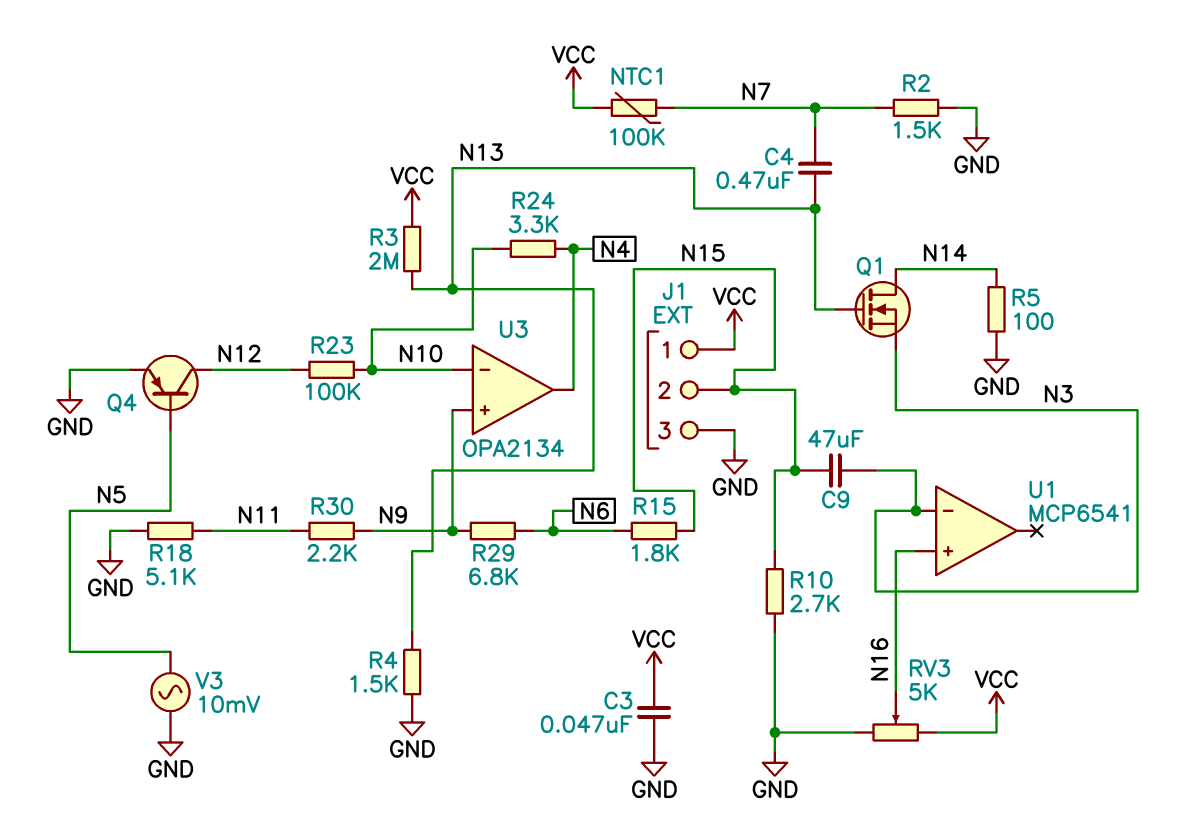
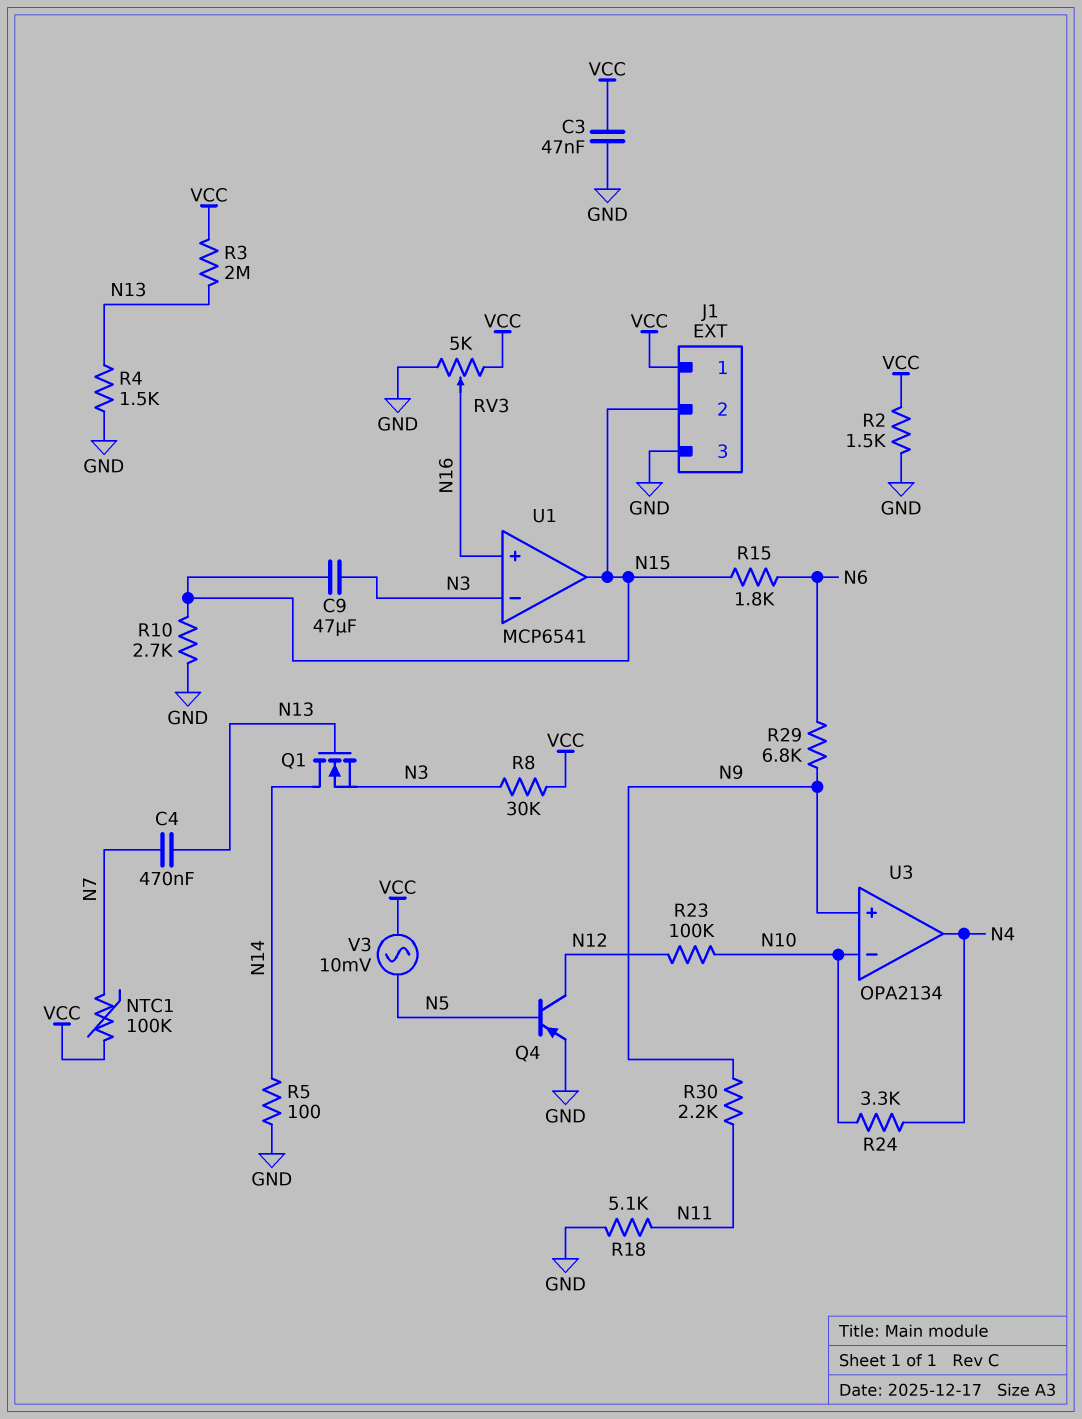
R2: 1.5k (GND, N7) -> 1.5k (GND, VCC)
R8: none -> 30k (N3, VCC)
U1 pin out: none -> N15
V3: AC 10mV (GND, N5) -> AC 10mV (N5, VCC)

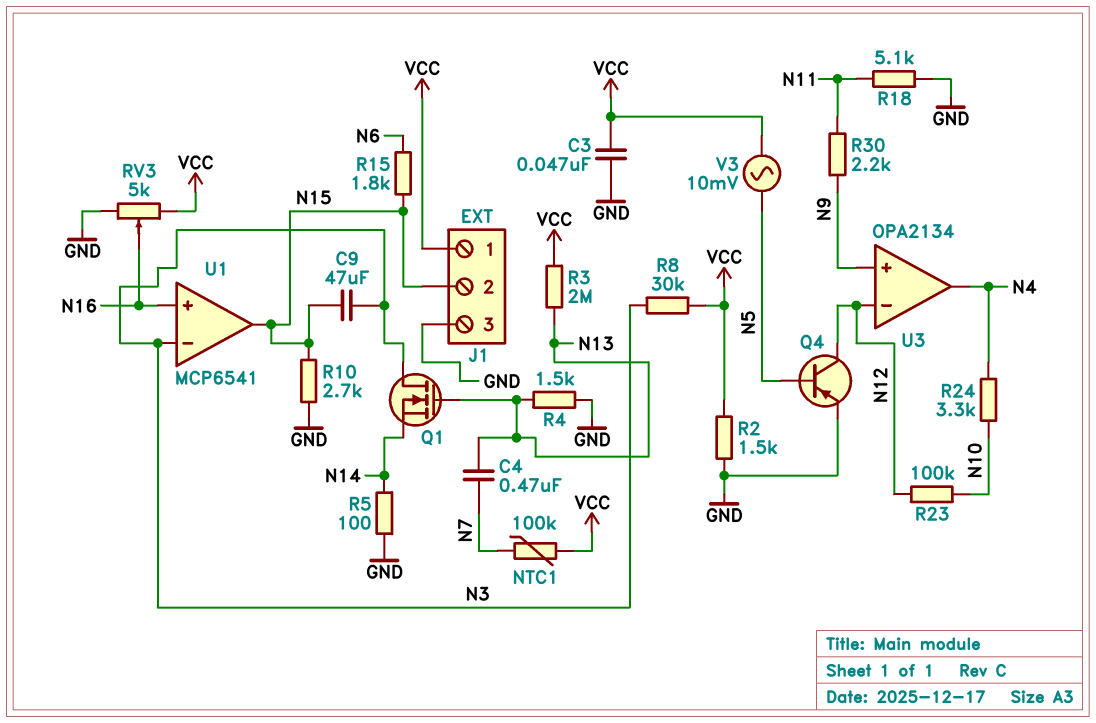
Q1: NMOS (G N13, D N14, S N3) -> NMOS (G N13, D N3, S N14)
R29: 6.8k (N6, N9) -> none
U3 pin in-: N10 -> N12

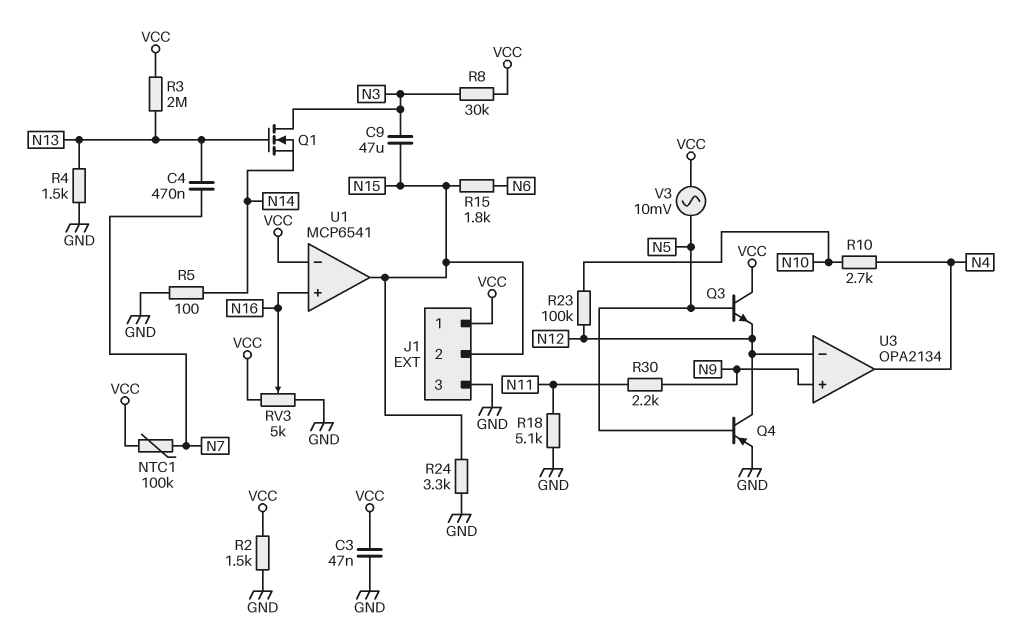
Q3: none -> NPN (B N5, C VCC, E N12)
R10: 2.7k (GND, N15) -> 2.7k (N4, N10)
R24: 3.3k (N4, N10) -> 3.3k (GND, N15)
U1 pin in-: N3 -> VCC

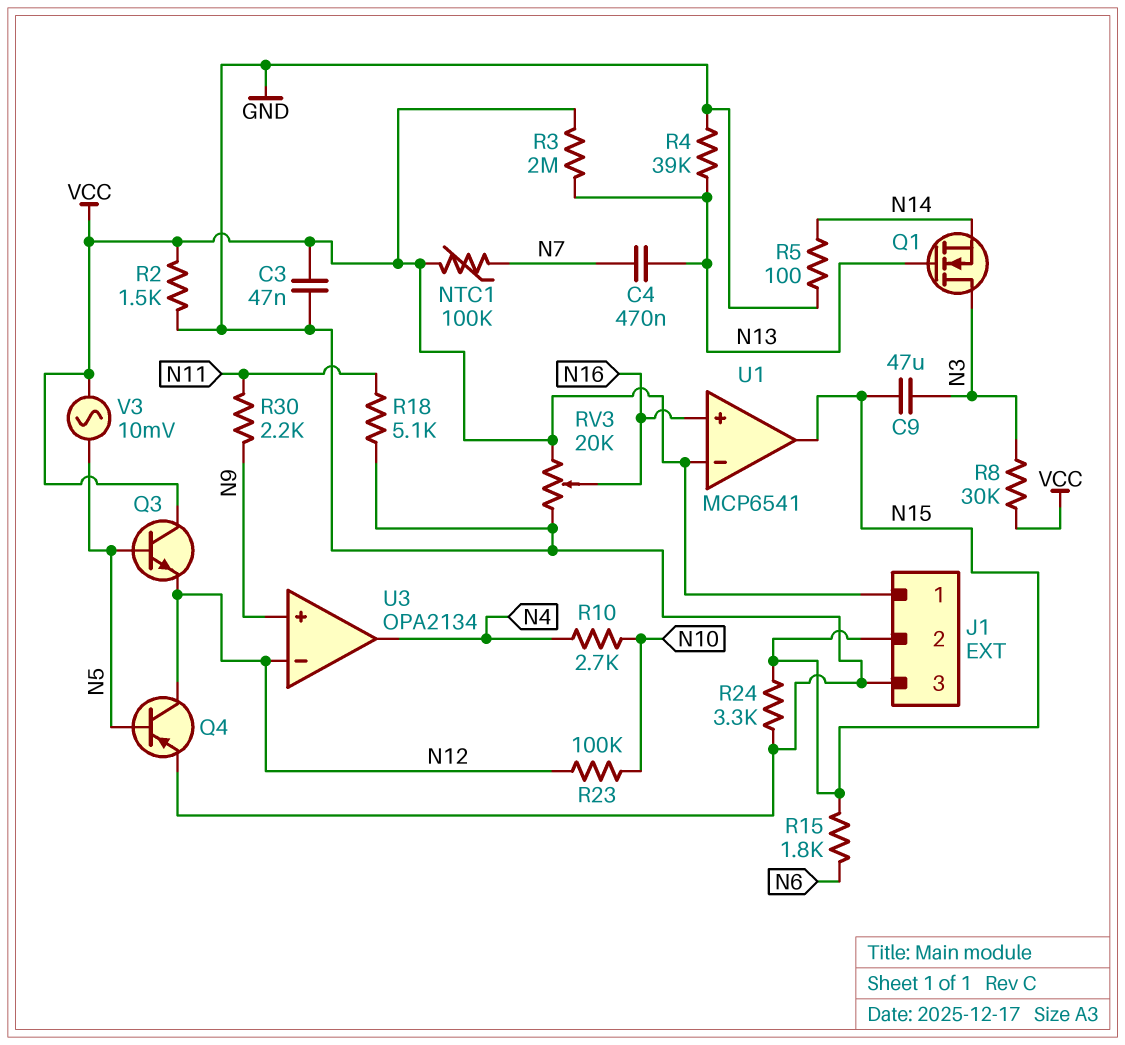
R4: 1.5k (GND, N13) -> 39k (GND, N13)
RV3: 5k (GND, VCC, wiper N16) -> 20k (GND, VCC, wiper N16)

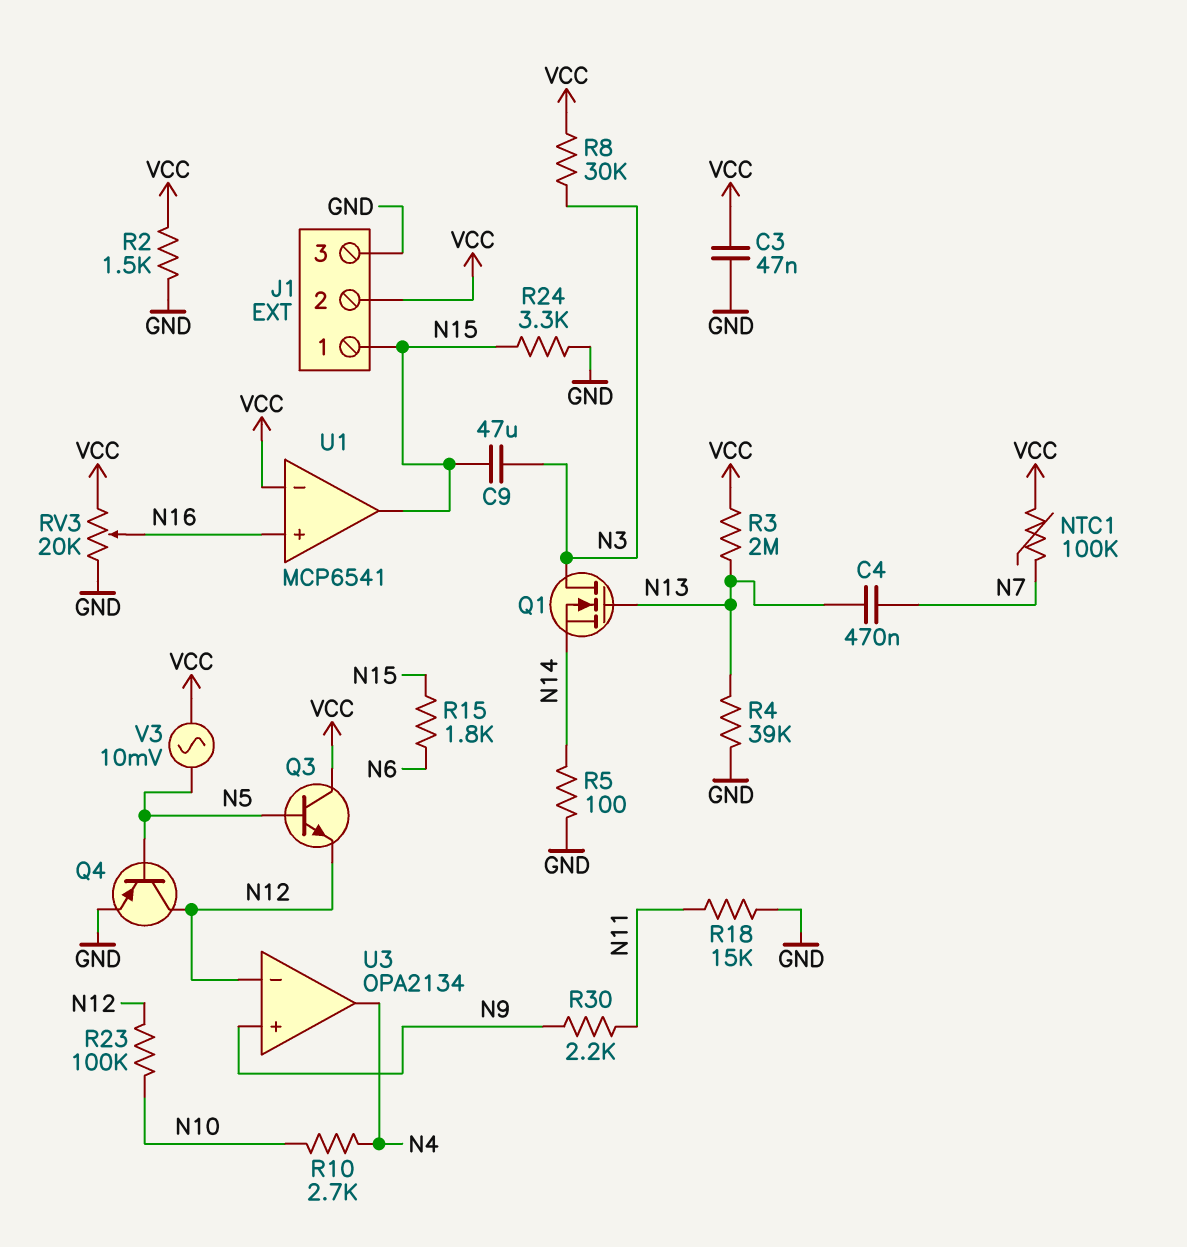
J1 pin 1: VCC -> N15
J1 pin 2: N15 -> VCC
R18: 5.1k (GND, N11) -> 15k (GND, N11)

